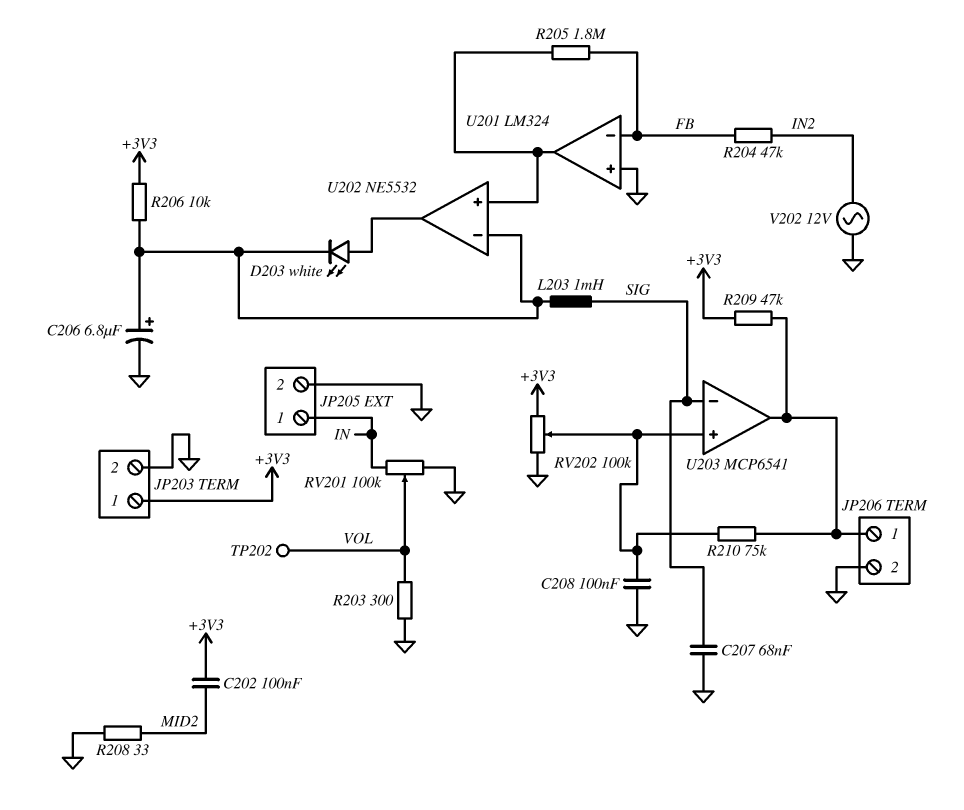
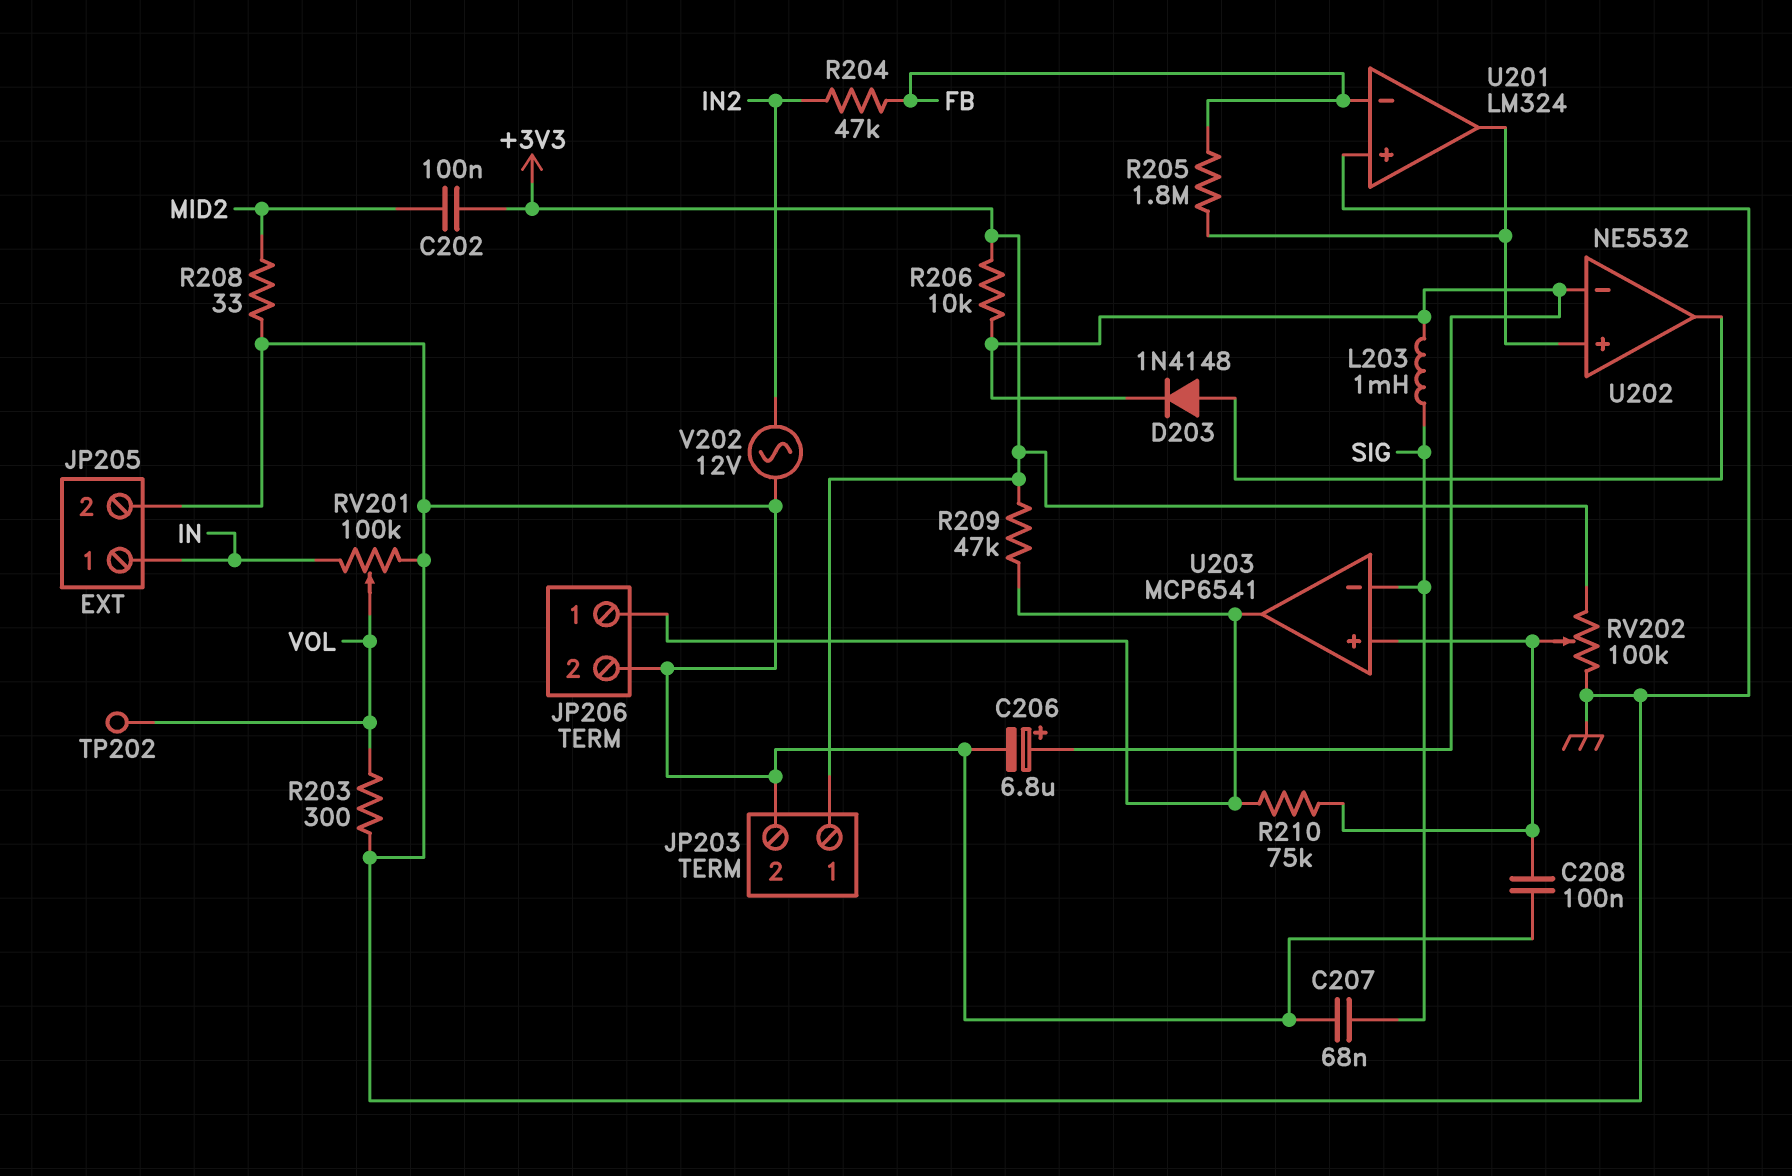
D203: LED white (A U202/out, K U202/in-) -> diode 1N4148 (A U202/out, K U202/in-)

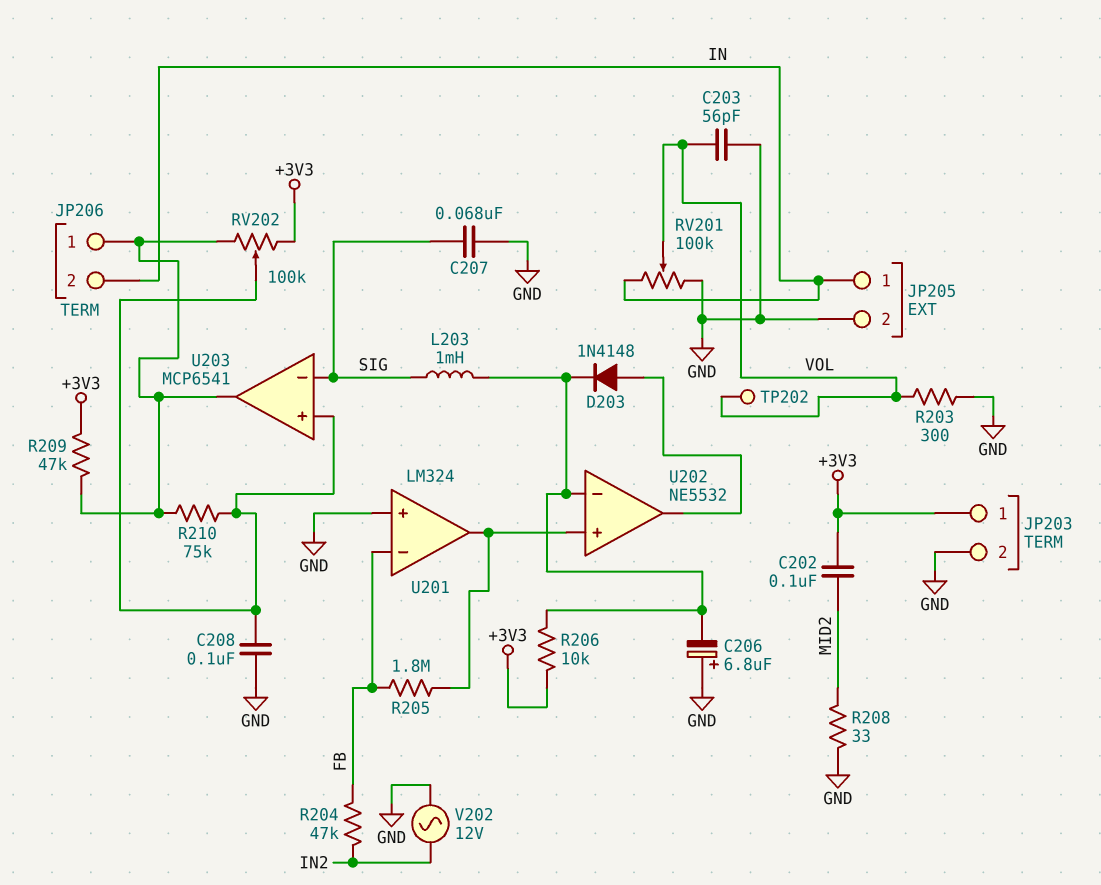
C203: none -> 56pF (GND, VOL)
C206: 6.8uF (plus U202/in-, minus GND) -> 6.8uF (plus GND, minus U202/in-)
JP206 pin 2: GND -> IN
RV202: 100k (+3V3, GND, wiper U203/in+) -> 100k (+3V3, JP206/1, wiper U203/in+)

